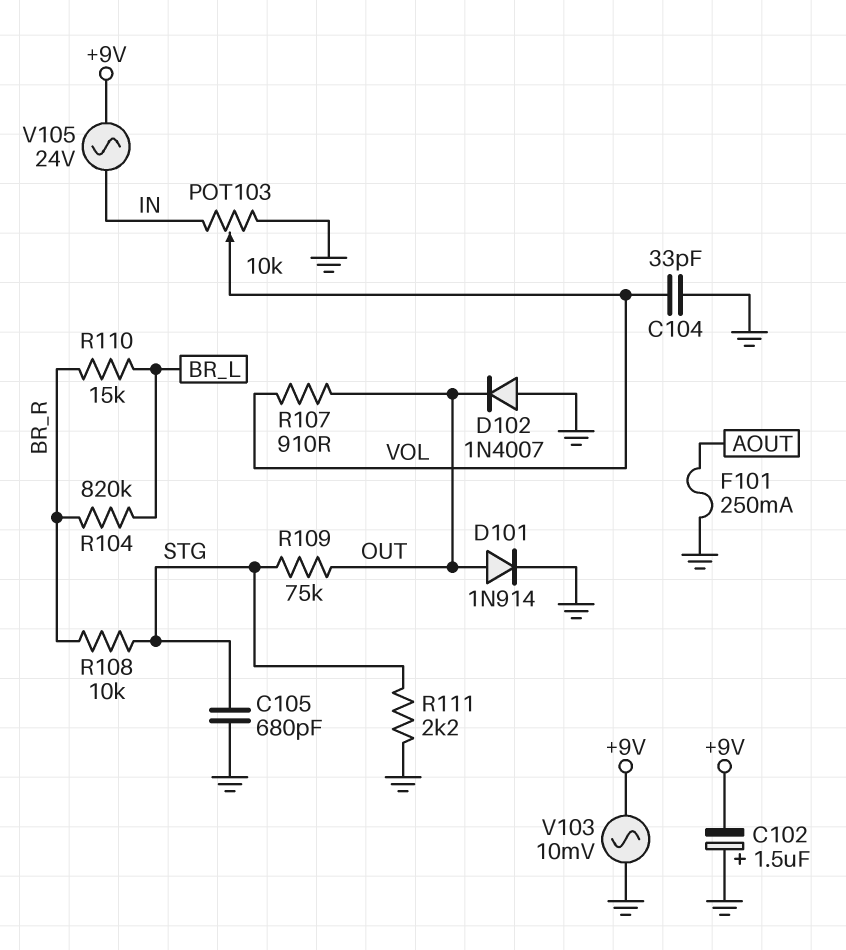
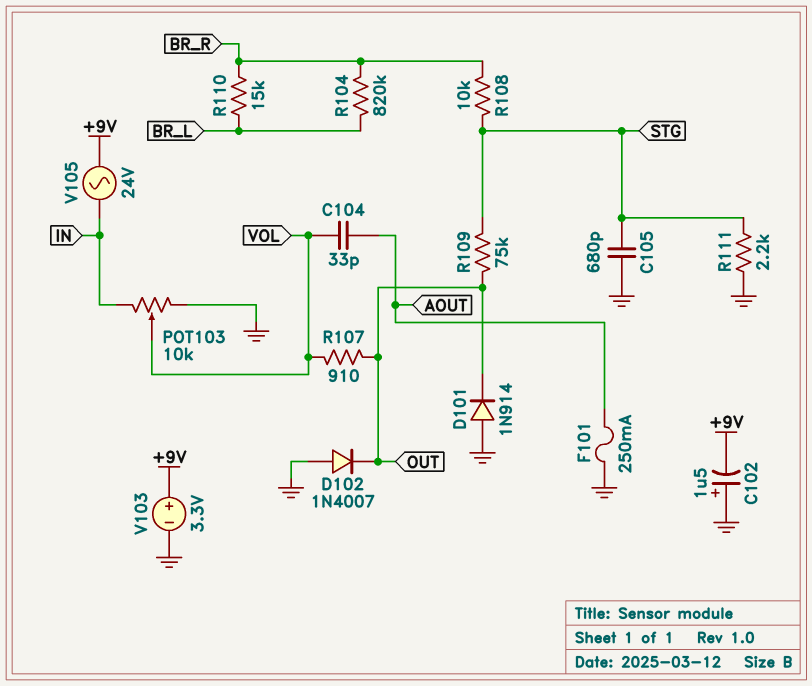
C104: 33pF (GND, VOL) -> 33pF (AOUT, VOL)
D101: diode 1N914 (A OUT, K GND) -> diode 1N914 (A GND, K OUT)
V103: AC 10mV (+9V, GND) -> 3.3V (plus +9V, minus GND)

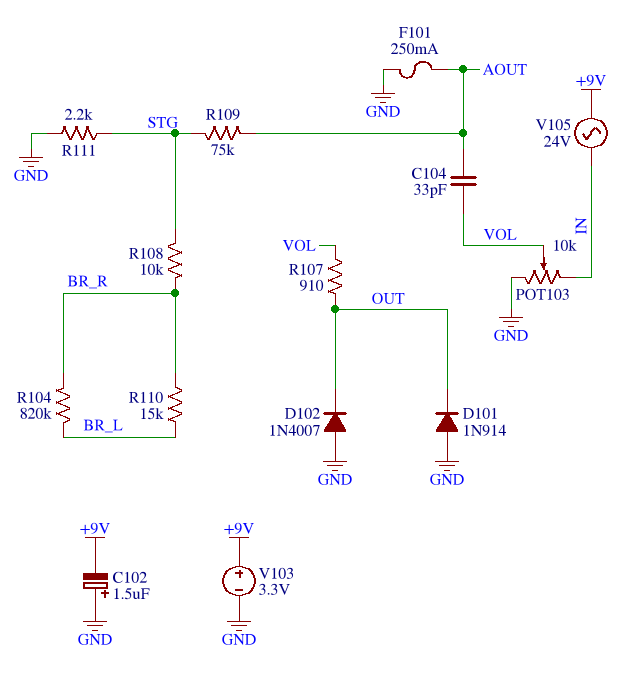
C105: 680pF (GND, STG) -> none
R109: 75k (OUT, STG) -> 75k (AOUT, STG)

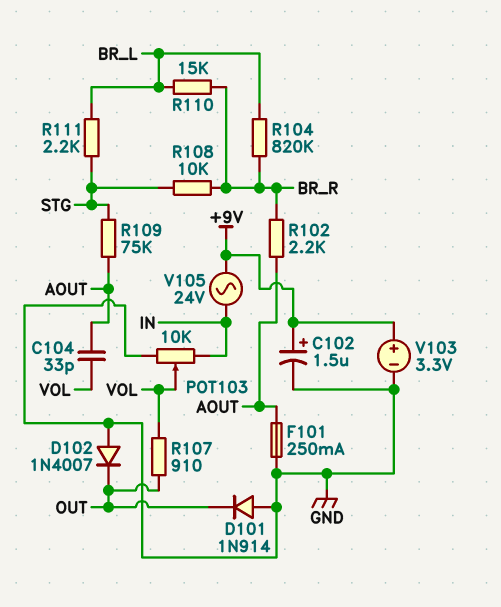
C102: 1.5uF (plus GND, minus +9V) -> 1.5uF (plus +9V, minus GND)
R102: none -> 2.2k (AOUT, BR_R)
R111: 2.2k (GND, STG) -> 2.2k (BR_L, STG)

